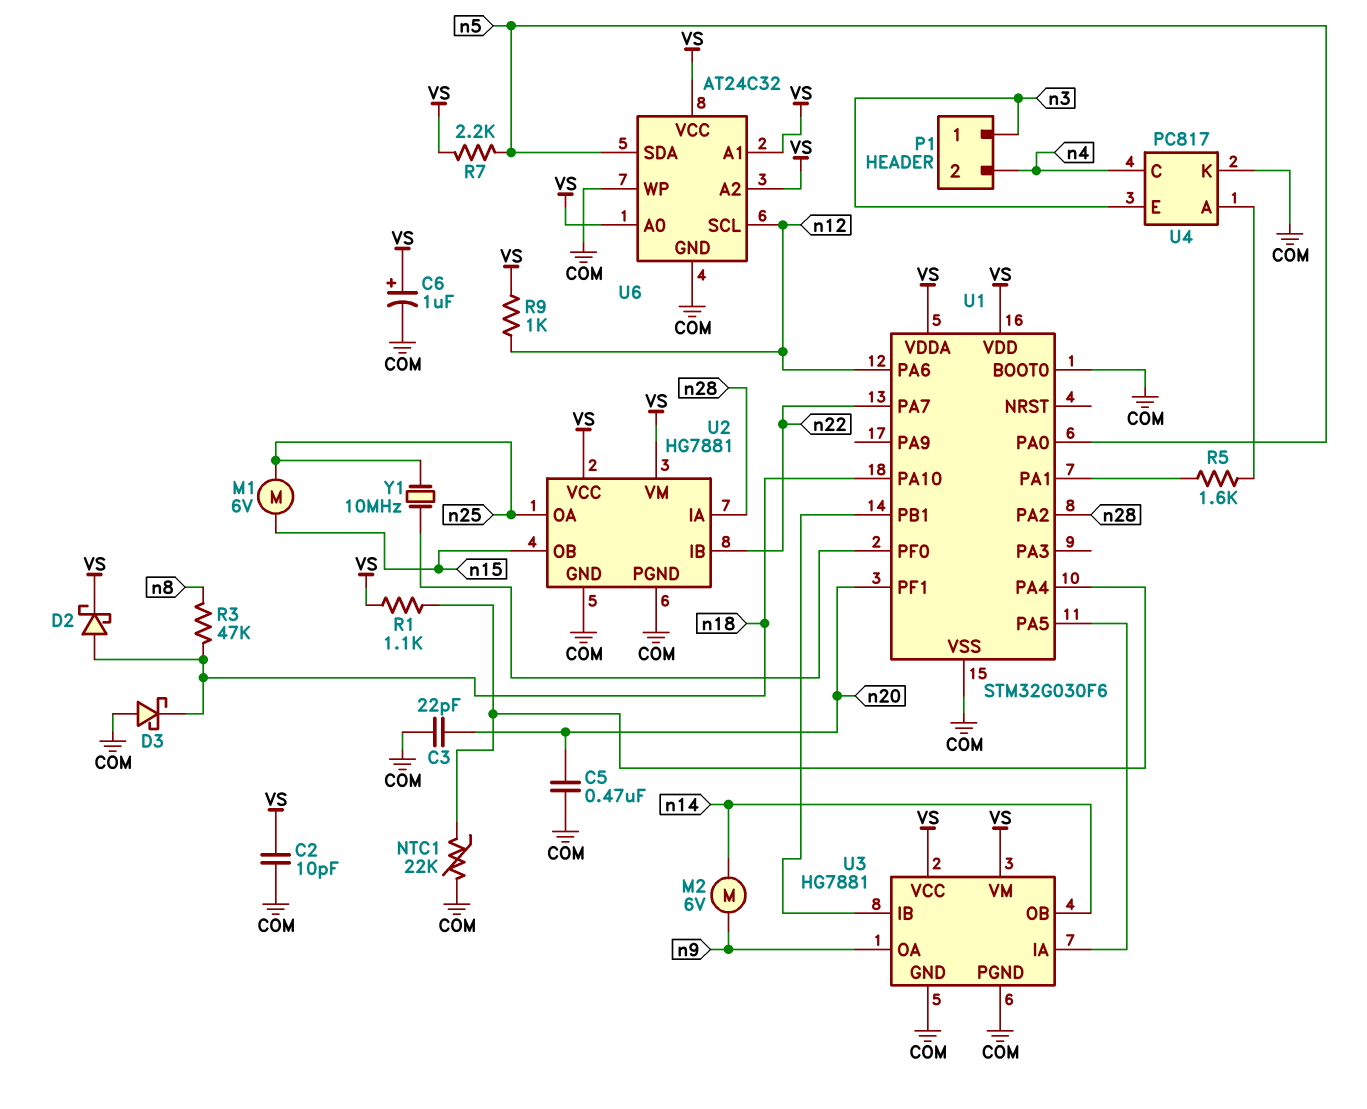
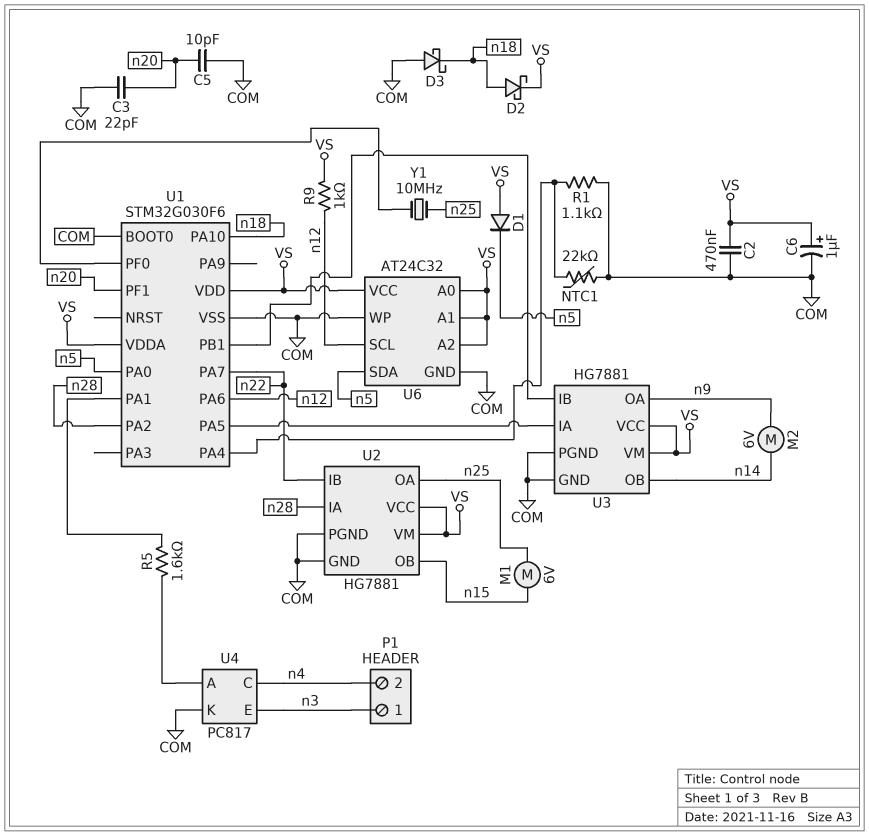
C2: 10pF (COM, VS) -> 470nF (COM, VS)
C5: 470nF (COM, n20) -> 10pF (COM, n20)
D1: none -> diode (A VS, K n5)
R1: 1.1k (U1/PA4, VS) -> 1.1k (COM, U1/PA4)
R3: 47k (n8, n18) -> none
R7: 2.2k (VS, n5) -> none

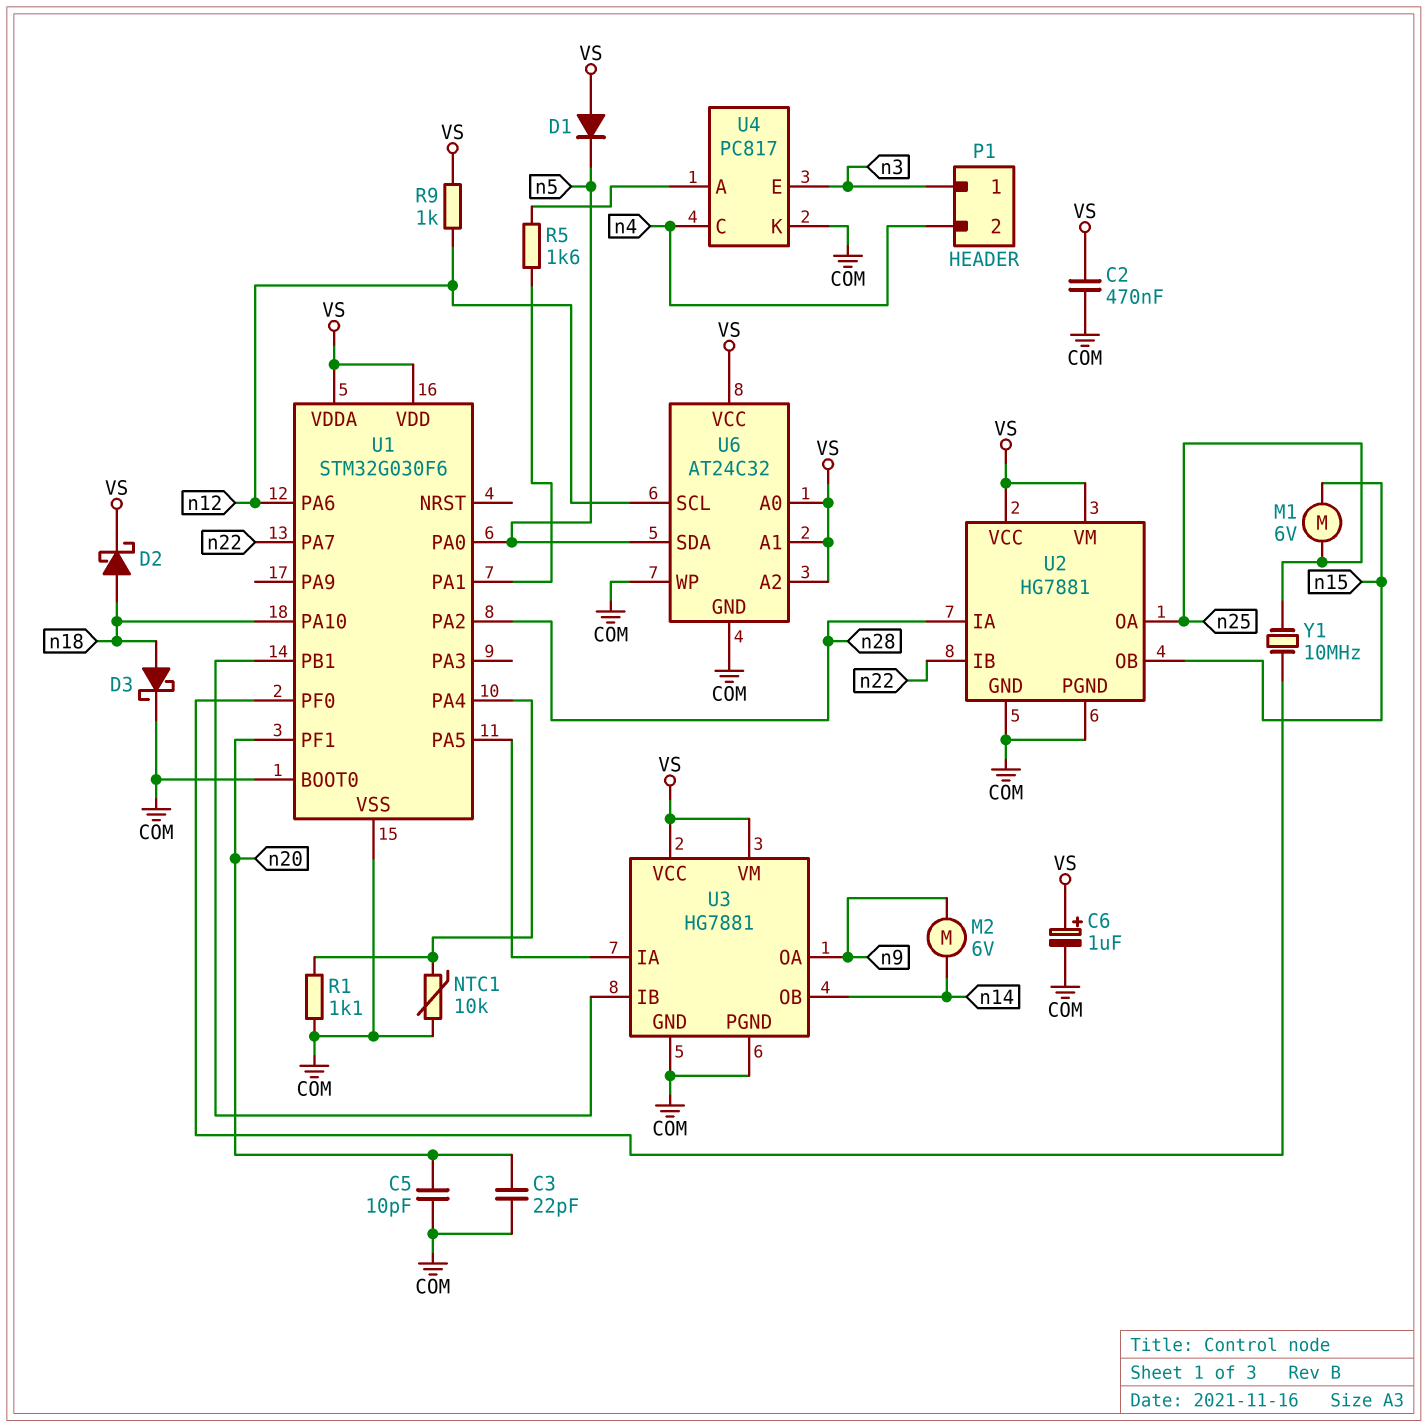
D3: schottky (A COM, K n18) -> schottky (A n18, K COM)
NTC1: 22k (COM, U1/PA4) -> 10k (COM, U1/PA4)

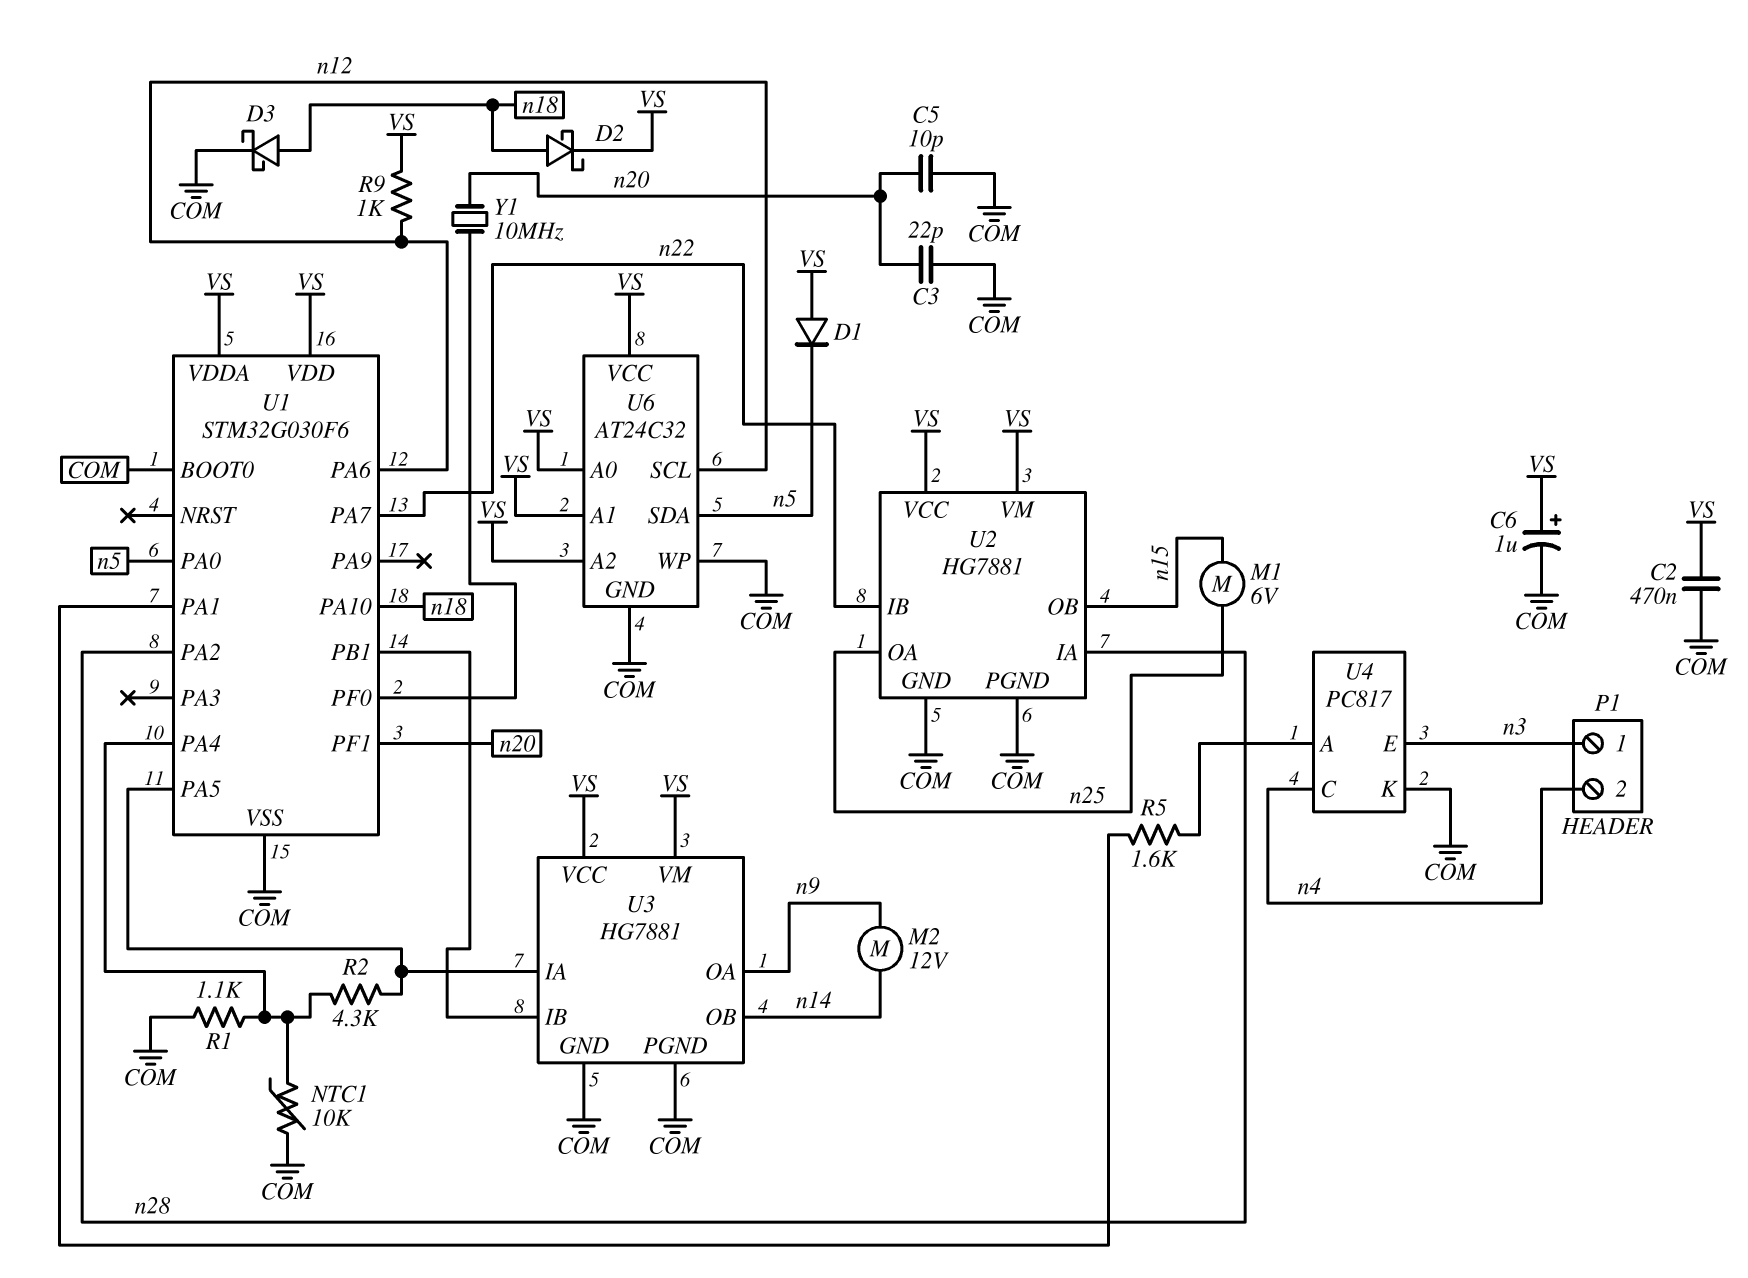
M2: motor 6V (n9, n14) -> motor 12V (n9, n14)
R2: none -> 4.3k (U1/PA4, U1/PA5)
Y1: 10MHz (U1/PF0, n25) -> 10MHz (U1/PF0, n20)

